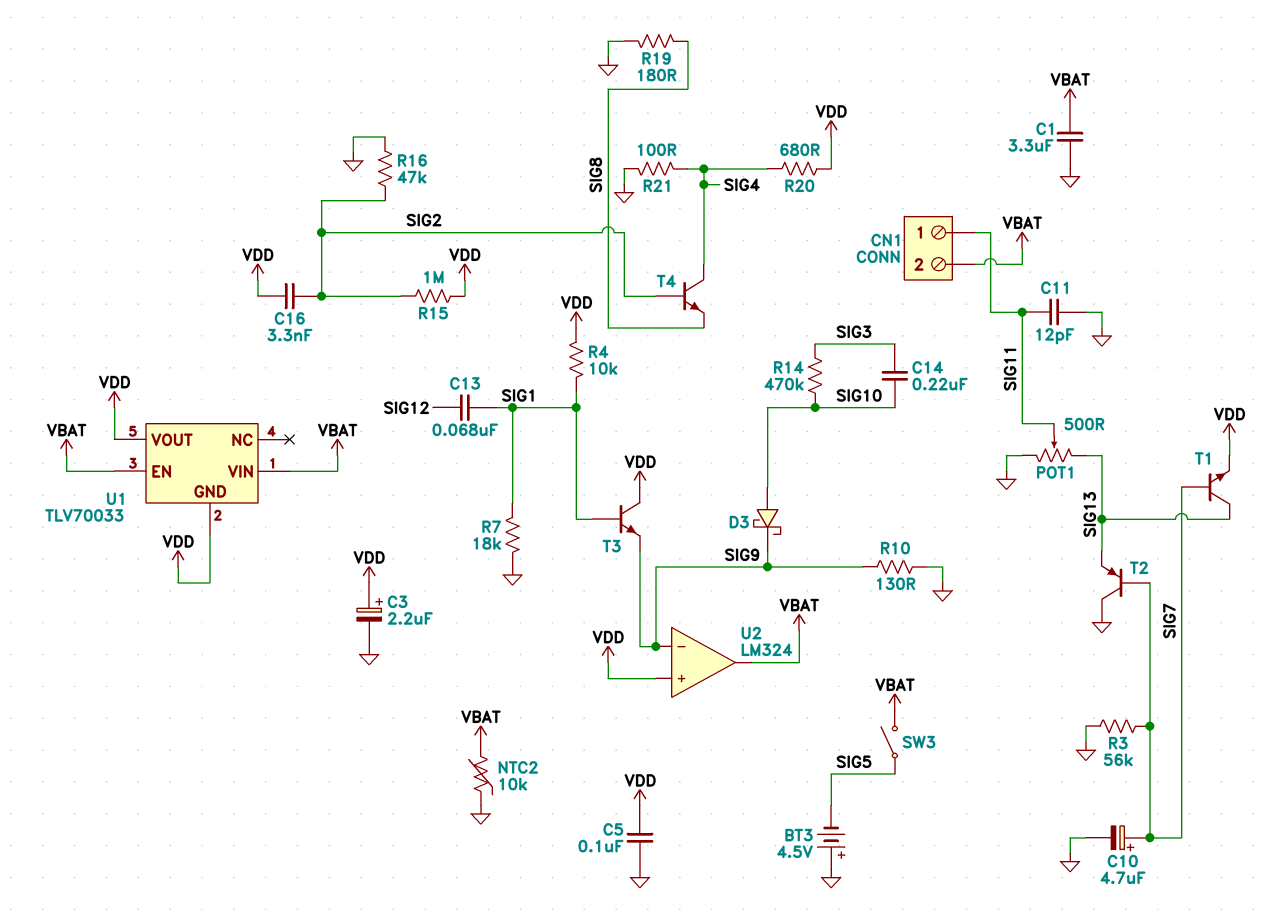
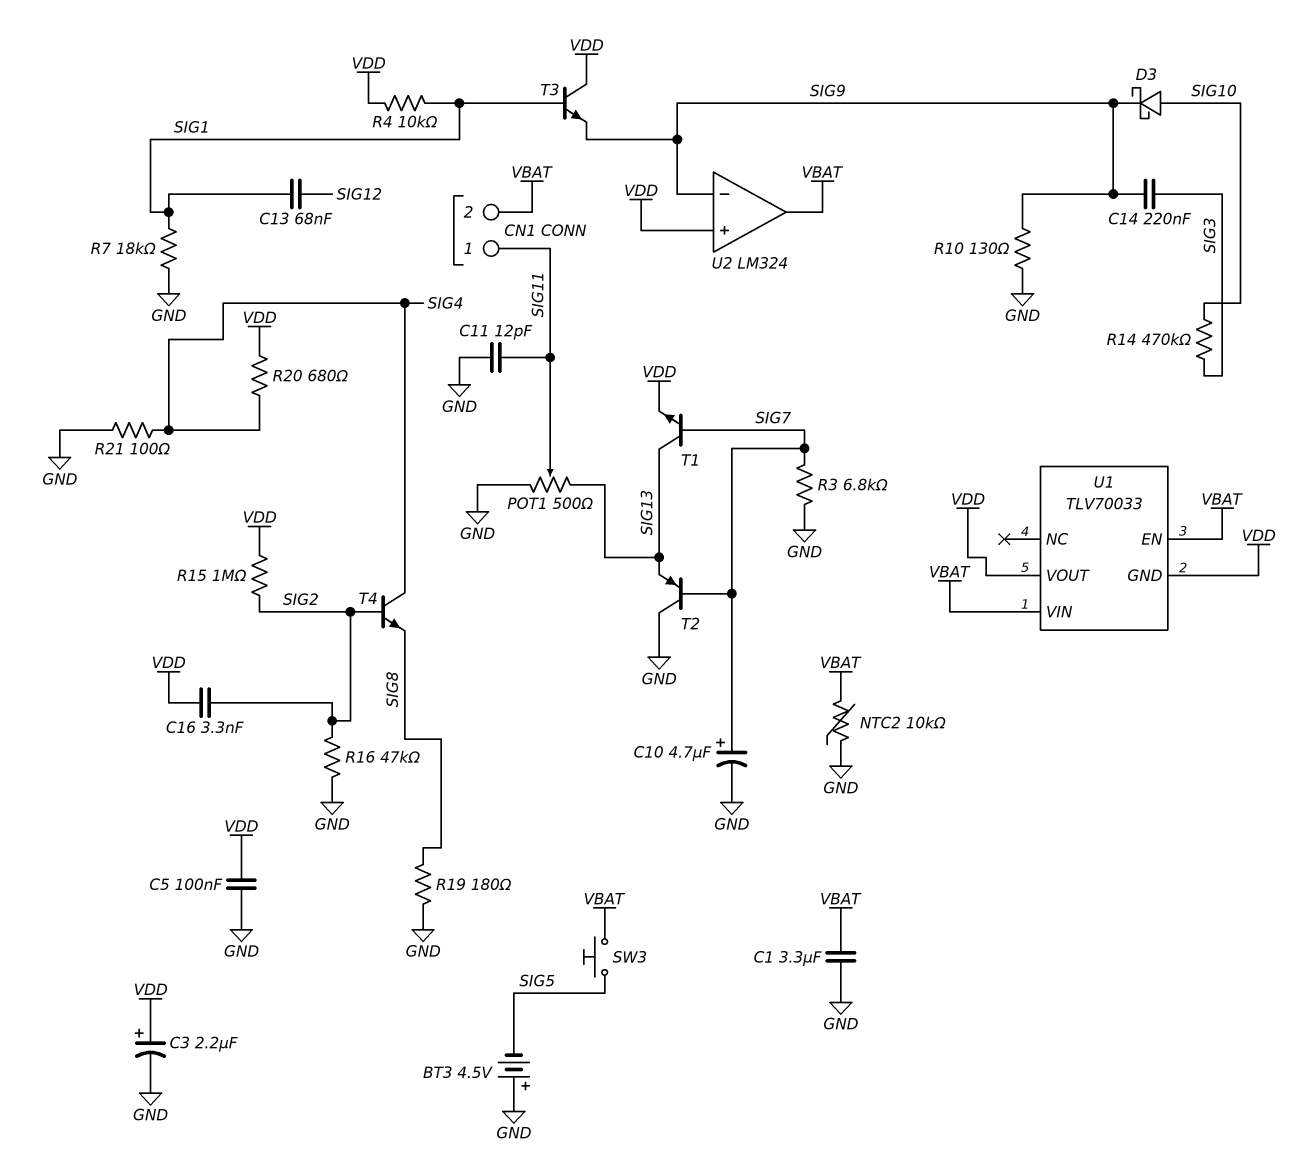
C14: 220nF (SIG3, SIG10) -> 220nF (SIG3, SIG9)
R3: 56k (GND, SIG7) -> 6.8k (GND, SIG7)
SW3: switch (SIG5, VBAT) -> button (SIG5, VBAT)

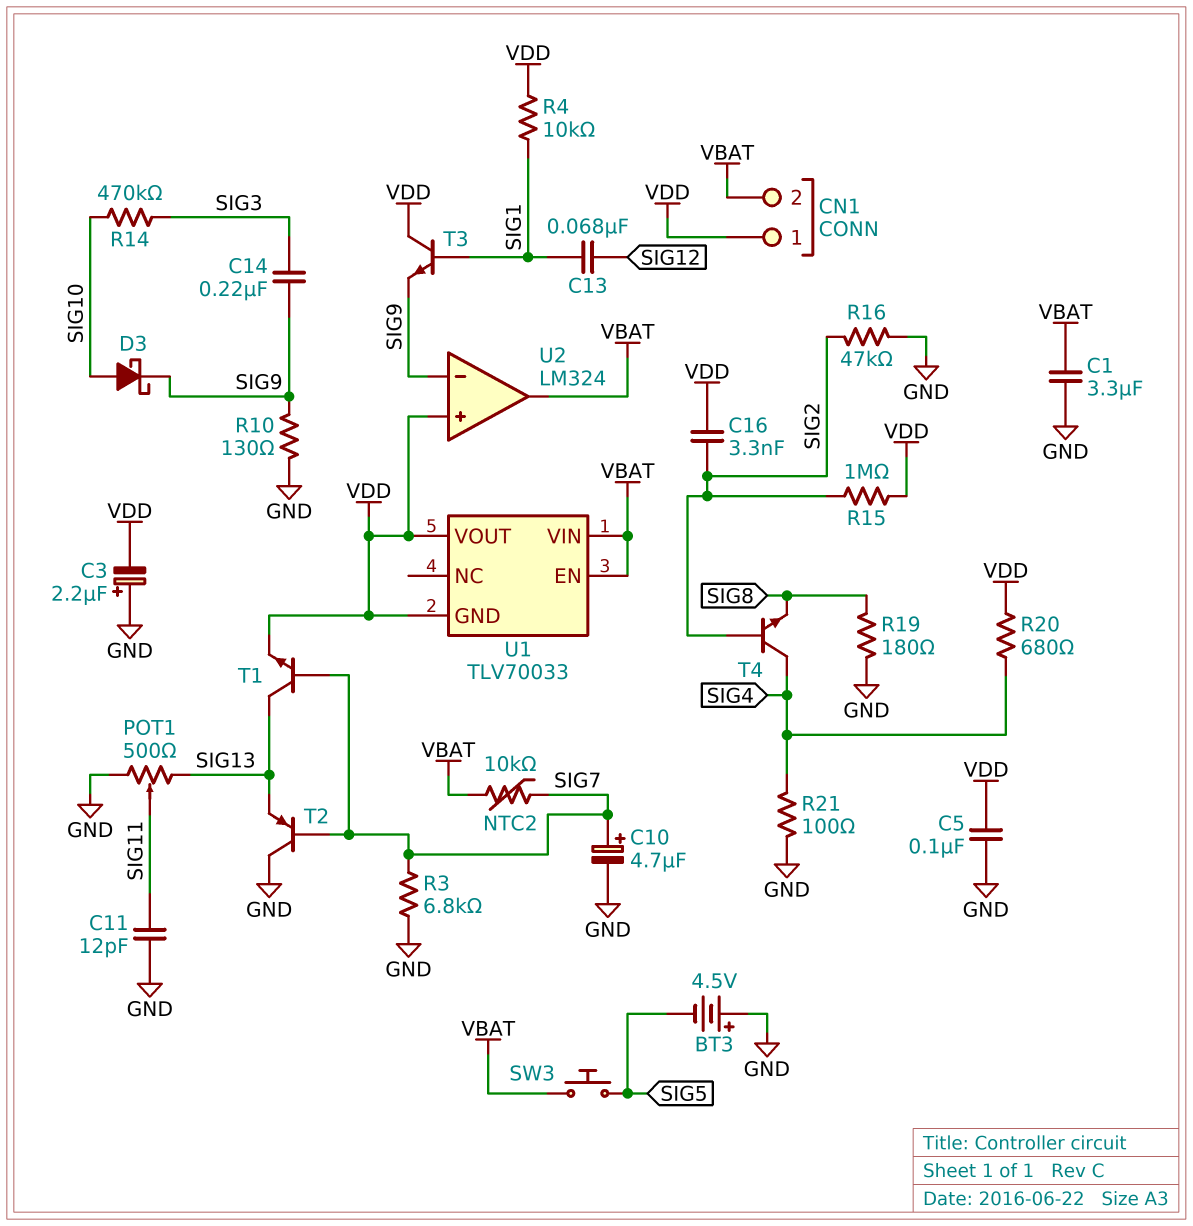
C3: 2.2uF (plus VDD, minus GND) -> 2.2uF (plus GND, minus VDD)
CN1 pin 1: SIG11 -> VDD
NTC2: 10k (GND, VBAT) -> 10k (SIG7, VBAT)
R7: 18k (GND, SIG1) -> none

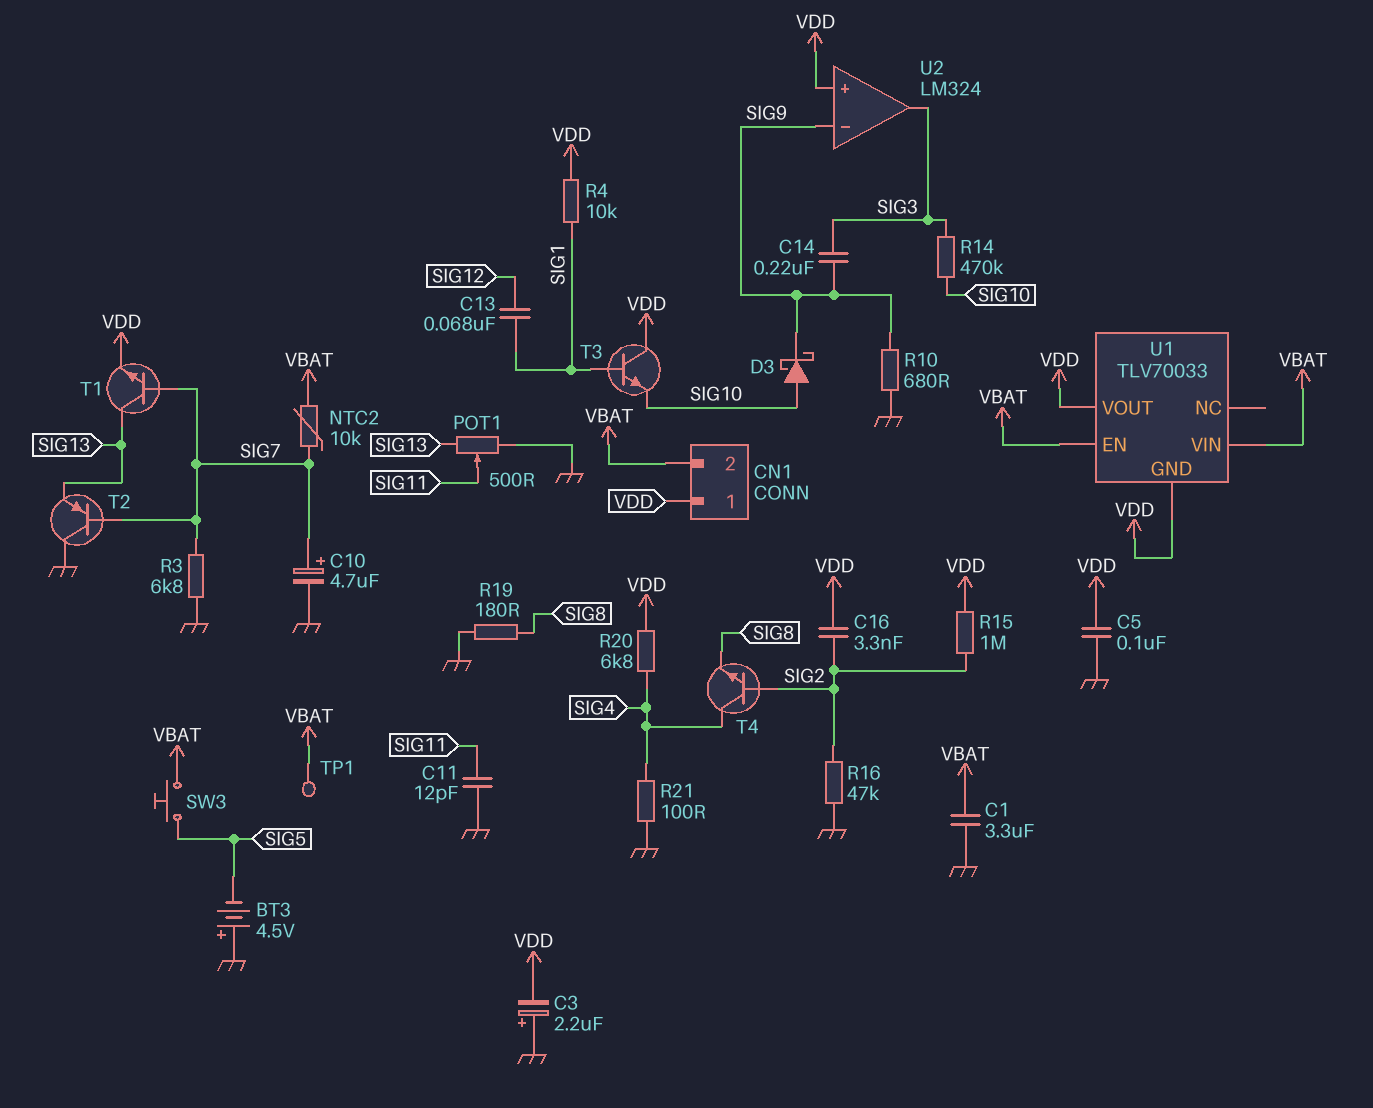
R10: 130 (GND, SIG9) -> 680 (GND, SIG9)
R20: 680 (SIG4, VDD) -> 6.8k (SIG4, VDD)
T3: NPN (B SIG1, C VDD, E SIG9) -> NPN (B SIG1, C VDD, E SIG10)
TP1: none -> test point (VBAT)
U2 pin out: VBAT -> SIG3

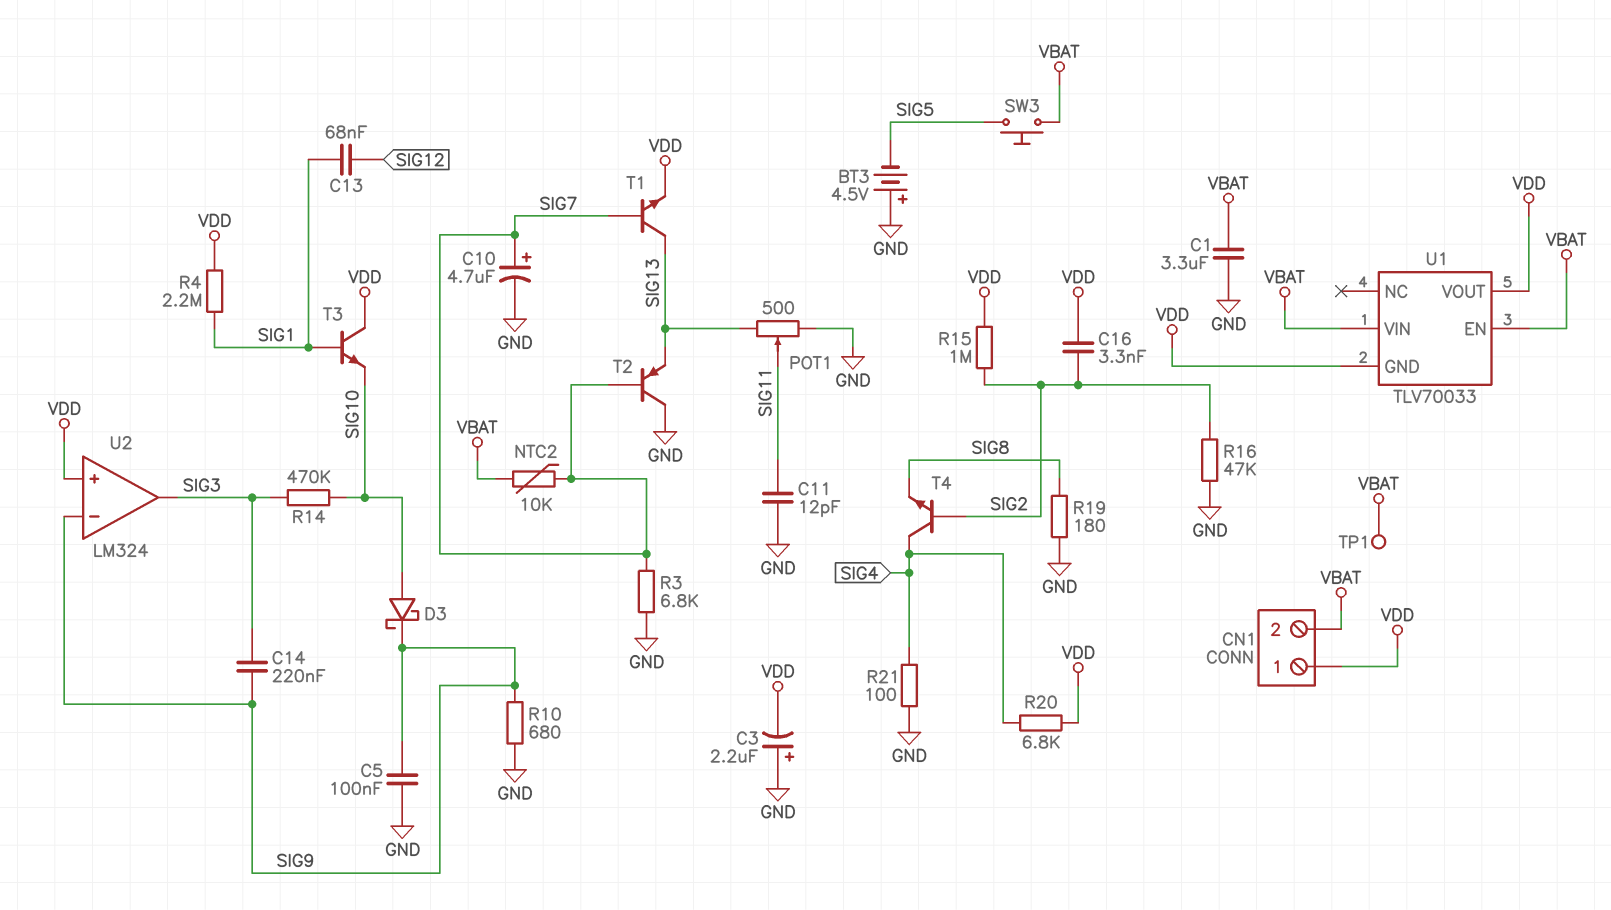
C5: 100nF (GND, VDD) -> 100nF (GND, SIG9)
R4: 10k (SIG1, VDD) -> 2.2M (SIG1, VDD)

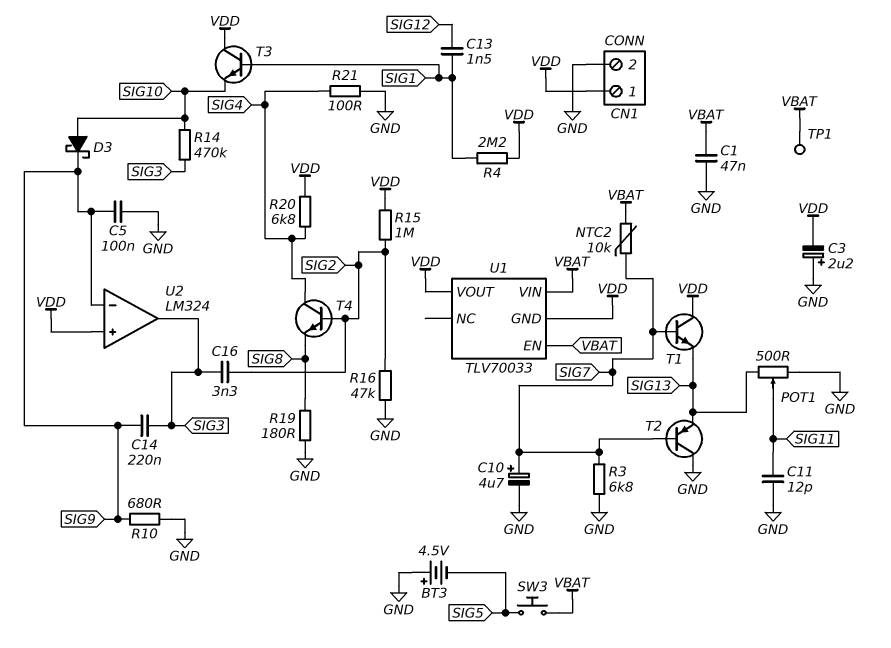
C1: 3.3uF (GND, VBAT) -> 47nF (GND, VBAT)
C13: 68nF (SIG1, SIG12) -> 1.5nF (SIG1, SIG12)
C16: 3.3nF (SIG2, VDD) -> 3.3nF (SIG2, SIG3)
CN1 pin 2: VBAT -> GND
T1: NPN (B SIG7, C SIG13, E VDD) -> NPN (B SIG7, C VDD, E SIG13)

